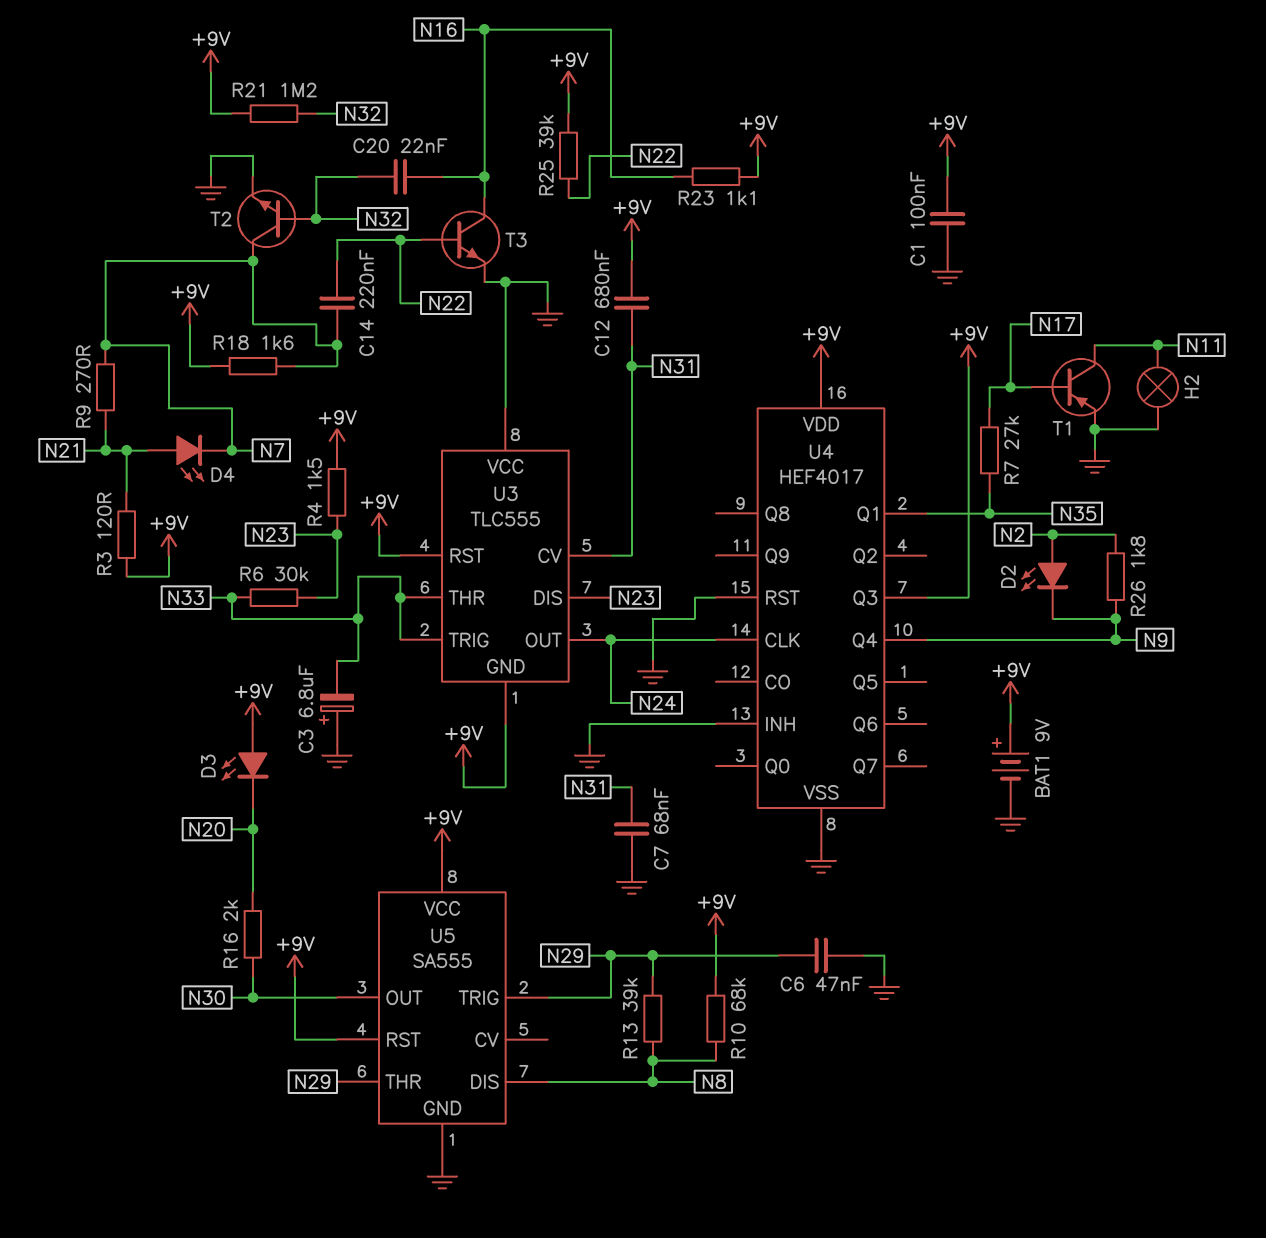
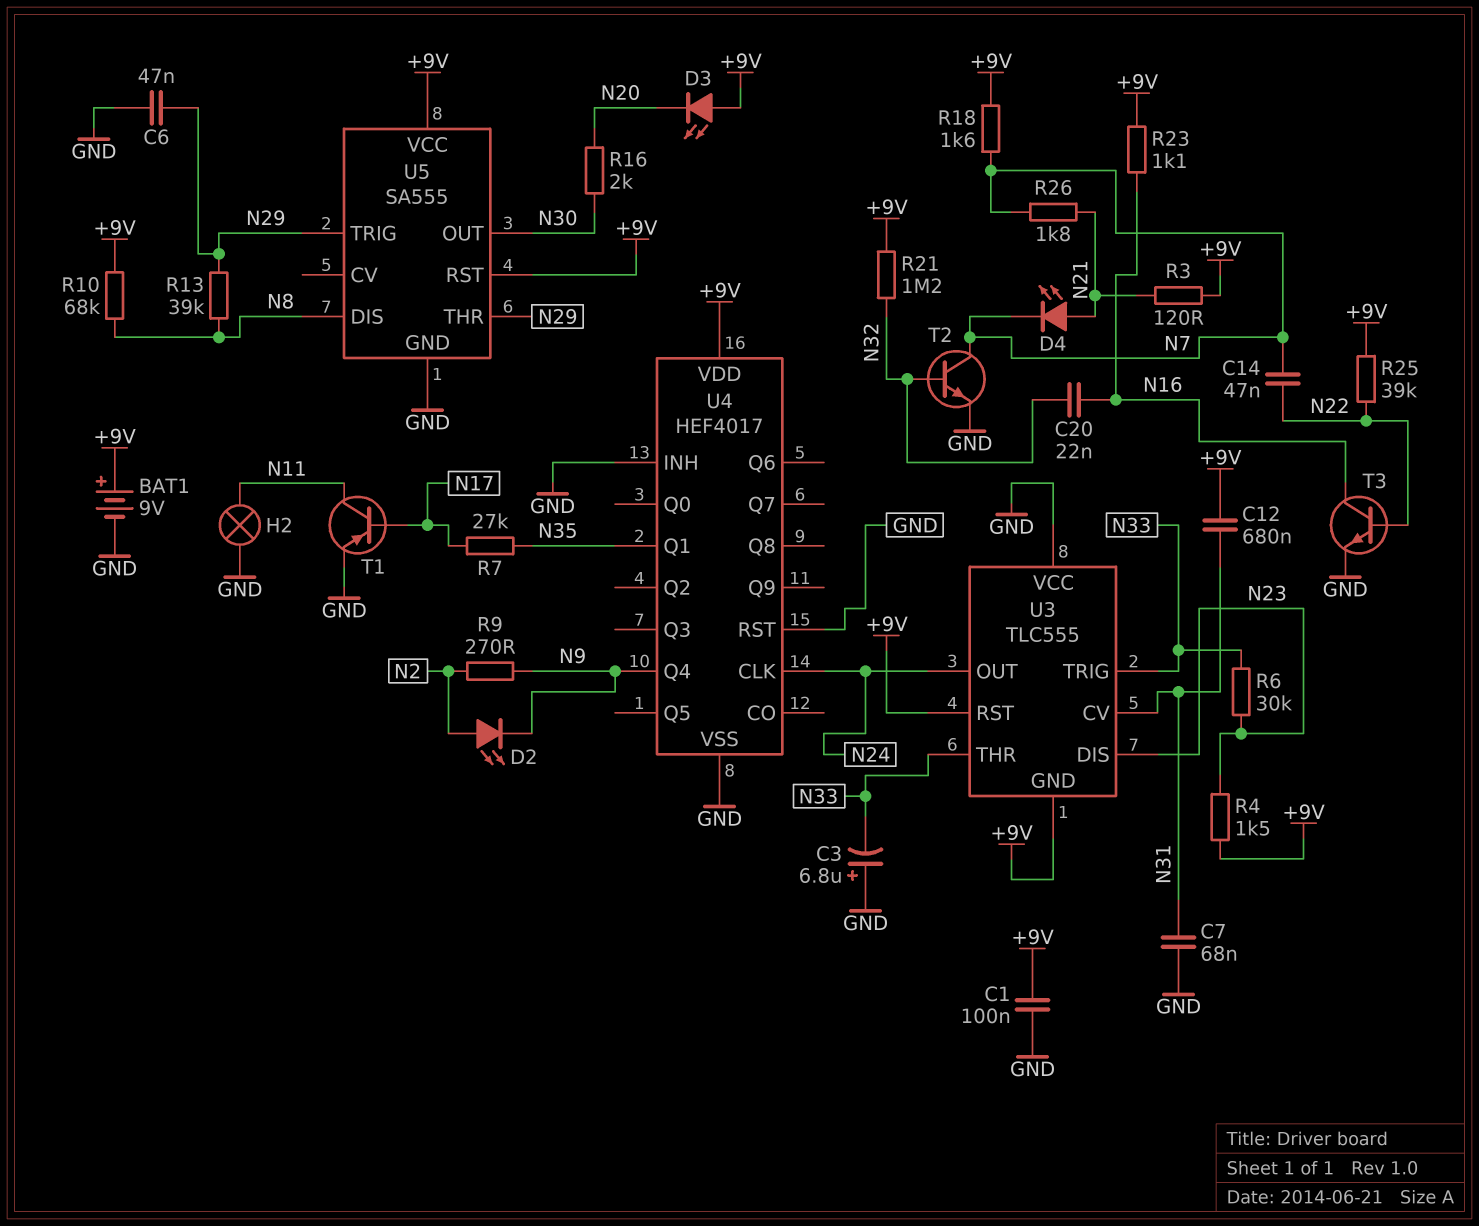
C14: 220nF (N7, N22) -> 47nF (N7, N22)
R9: 270 (N7, N21) -> 270 (N2, N9)
R26: 1.8k (N2, N9) -> 1.8k (N7, N21)
U4 pin Q3: +9V -> none

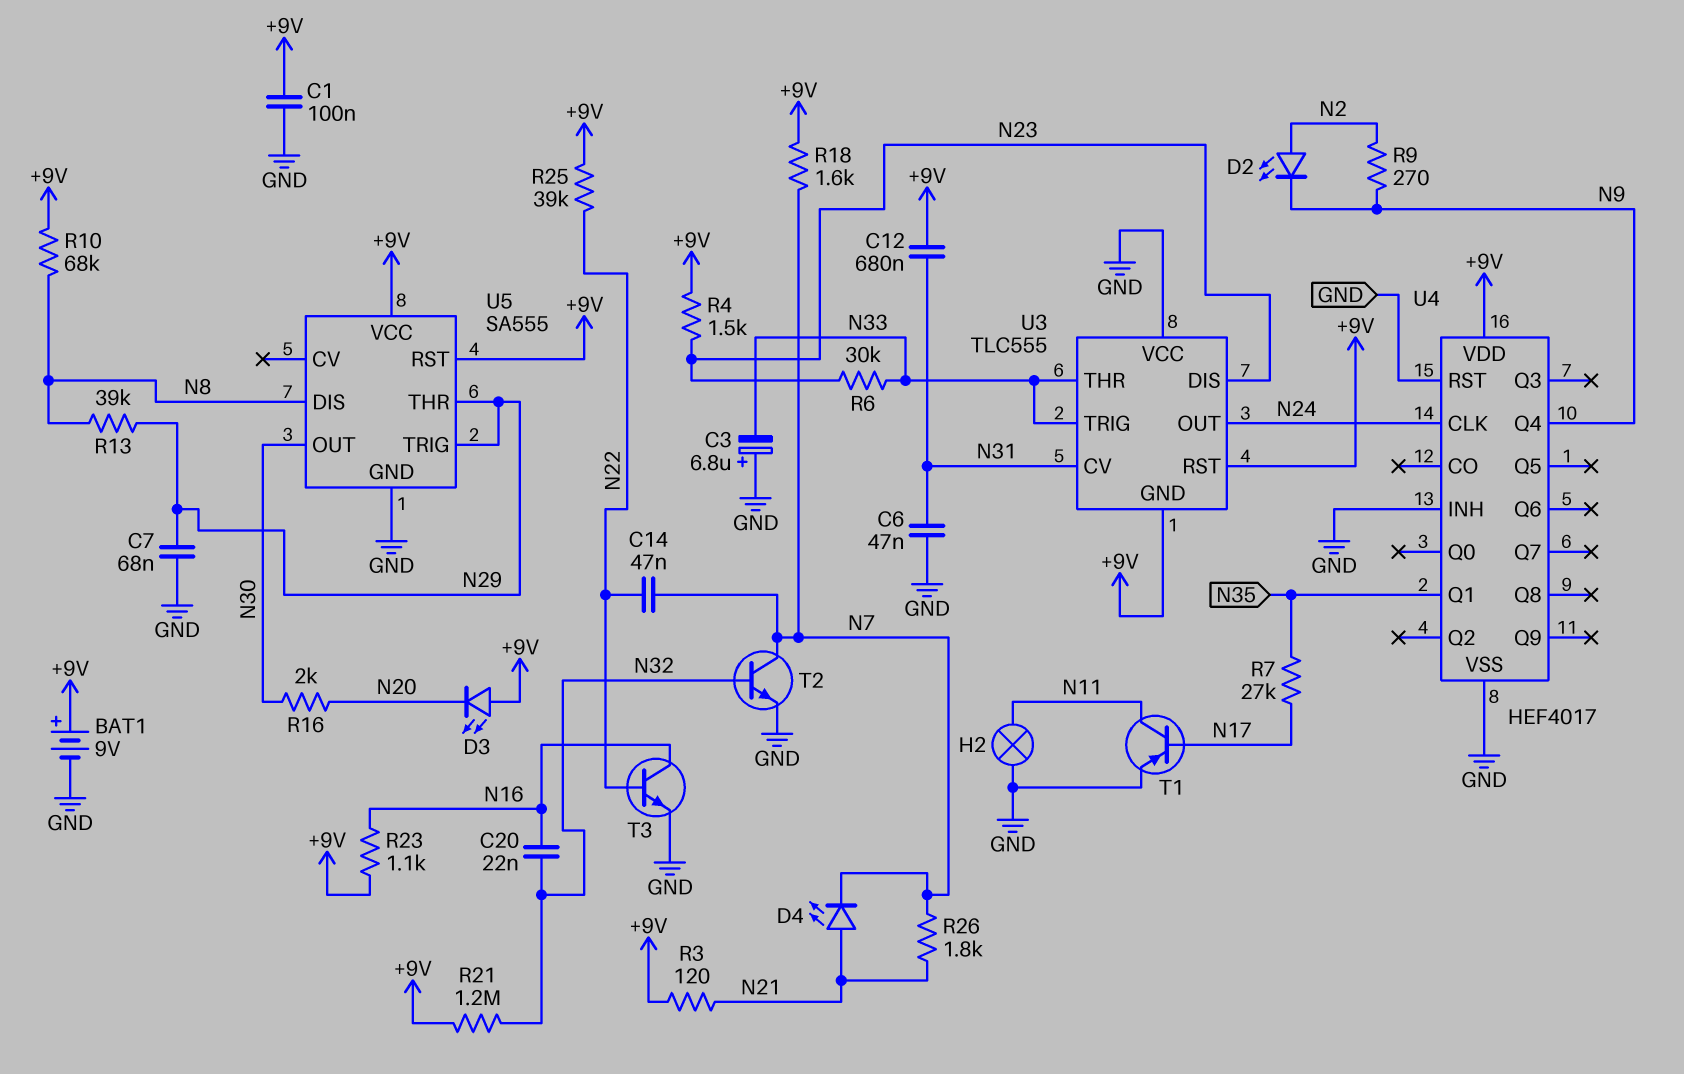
C6: 47nF (GND, N29) -> 47nF (GND, N31)
C7: 68nF (GND, N31) -> 68nF (GND, N29)

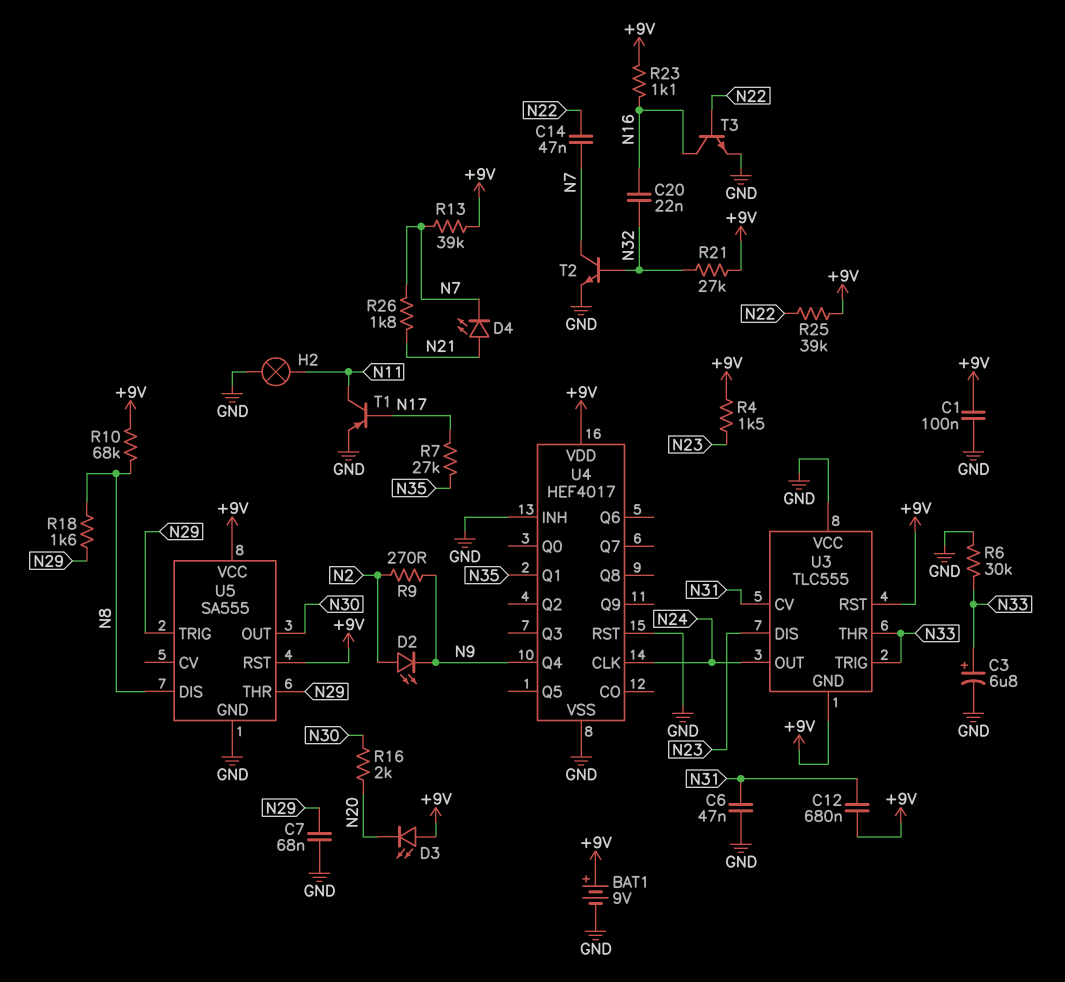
C3: 6.8uF (plus GND, minus N33) -> 6.8uF (plus N33, minus GND)
R3: 120 (+9V, N21) -> none
R6: 30k (N23, N33) -> 30k (GND, N33)
R13: 39k (N8, N29) -> 39k (+9V, N7)
R18: 1.6k (+9V, N7) -> 1.6k (N8, N29)
R21: 1.2M (+9V, N32) -> 27k (+9V, N32)

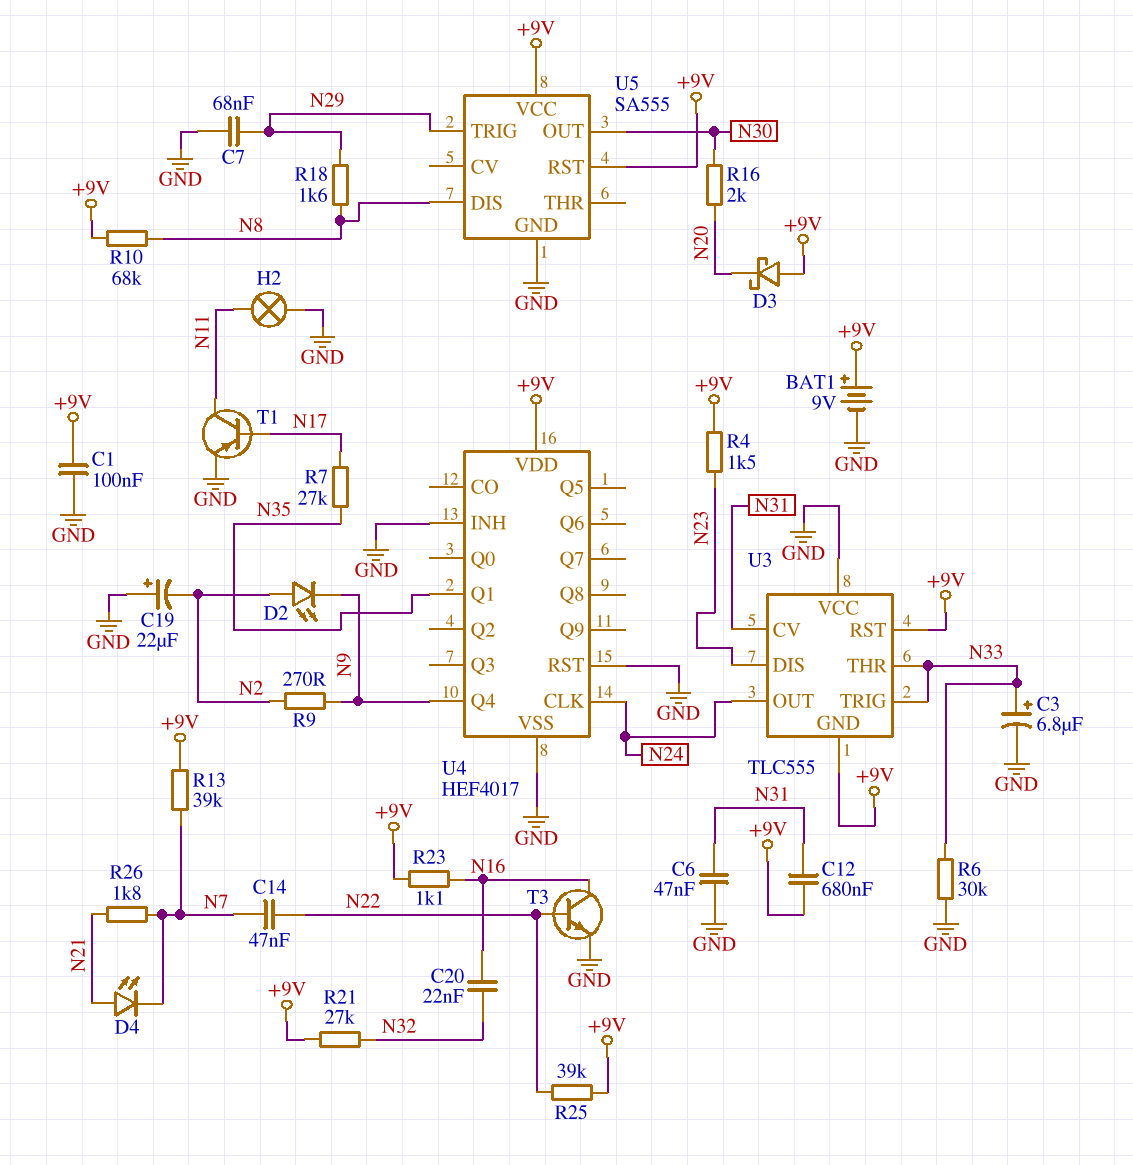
C19: none -> 22uF (plus GND, minus N2)
D3: LED (A +9V, K N20) -> schottky (A +9V, K N20)
T2: NPN (B N32, C N7, E GND) -> none
U5 pin THR: N29 -> none

